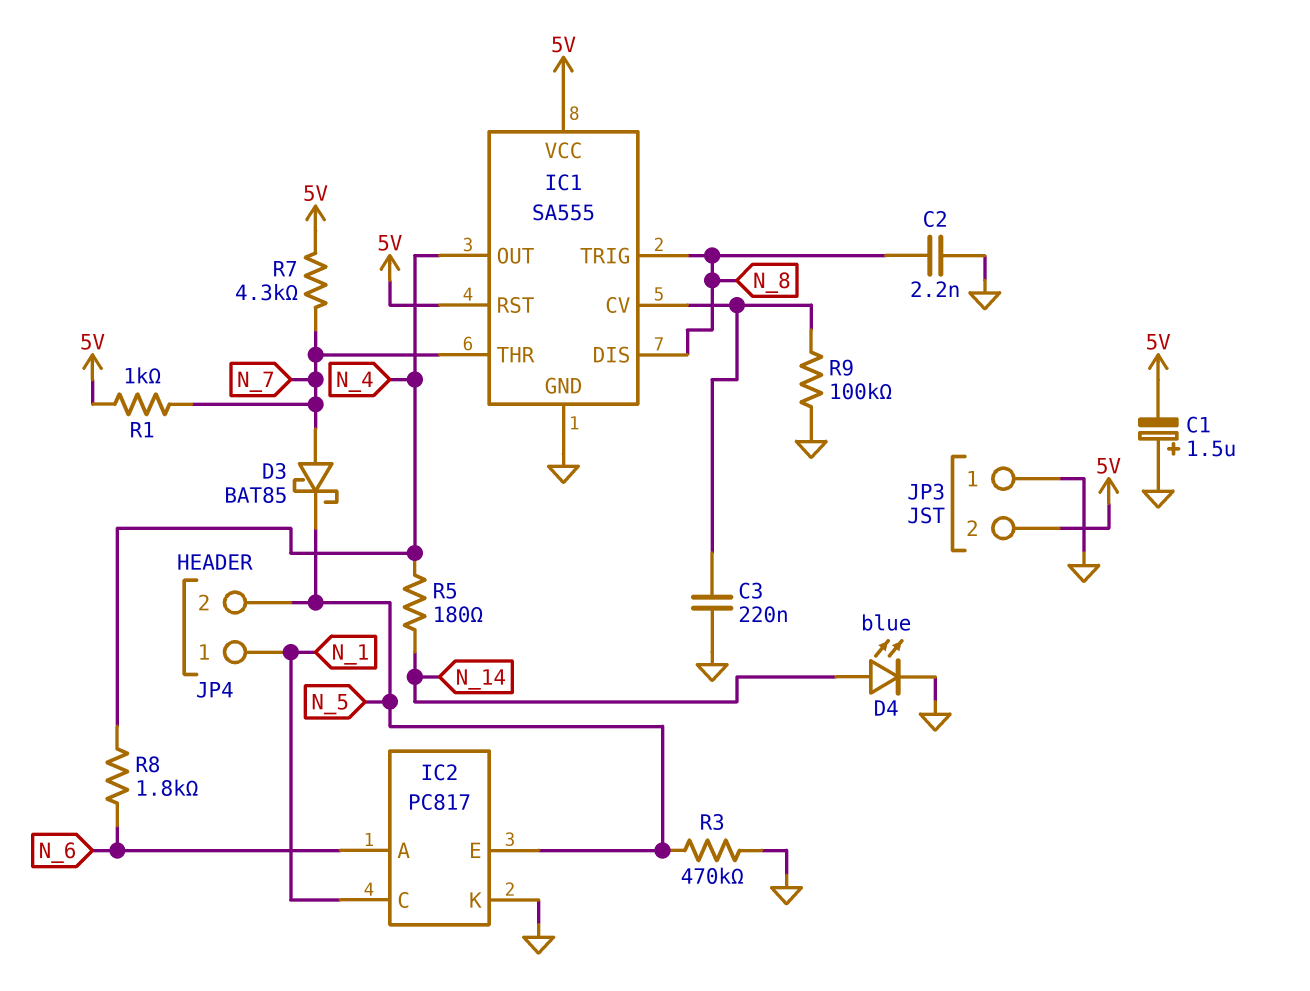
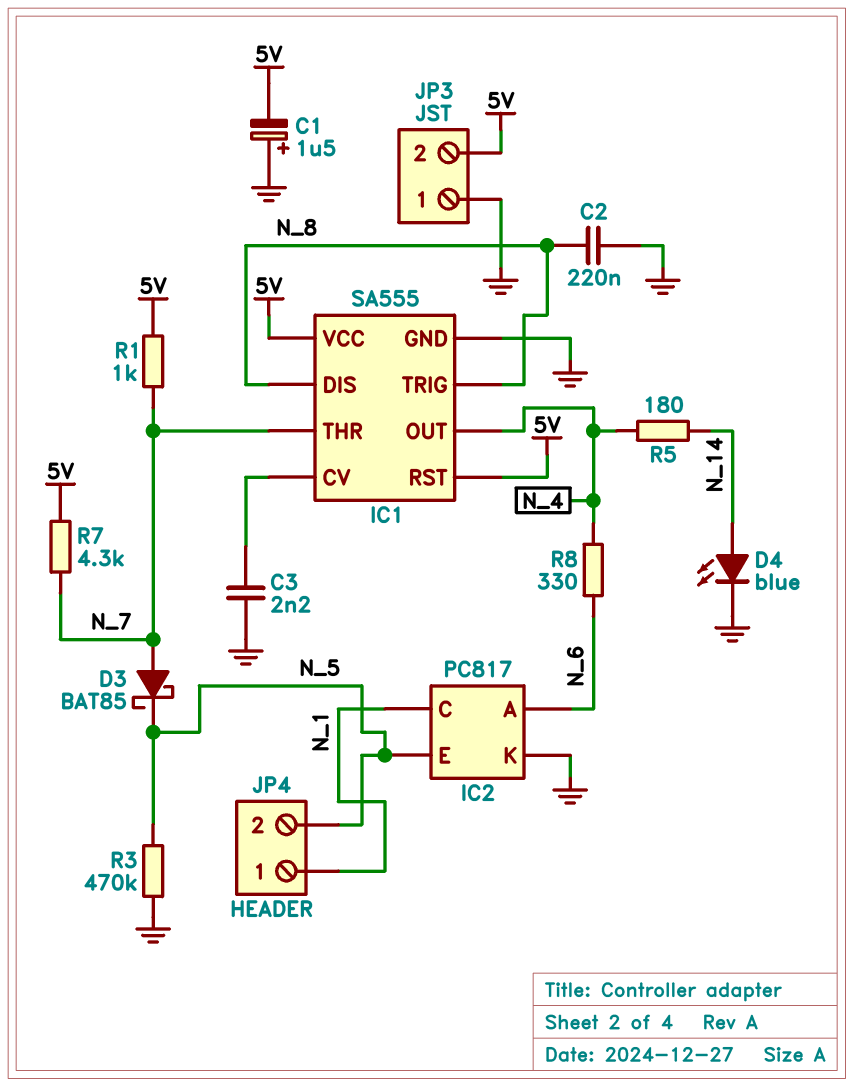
C2: 2.2nF (GND, N_8) -> 220nF (GND, N_8)
C3: 220nF (GND, IC1/CV) -> 2.2nF (GND, IC1/CV)
R8: 1.8k (N_4, N_6) -> 330 (N_4, N_6)
R9: 100k (GND, IC1/CV) -> none

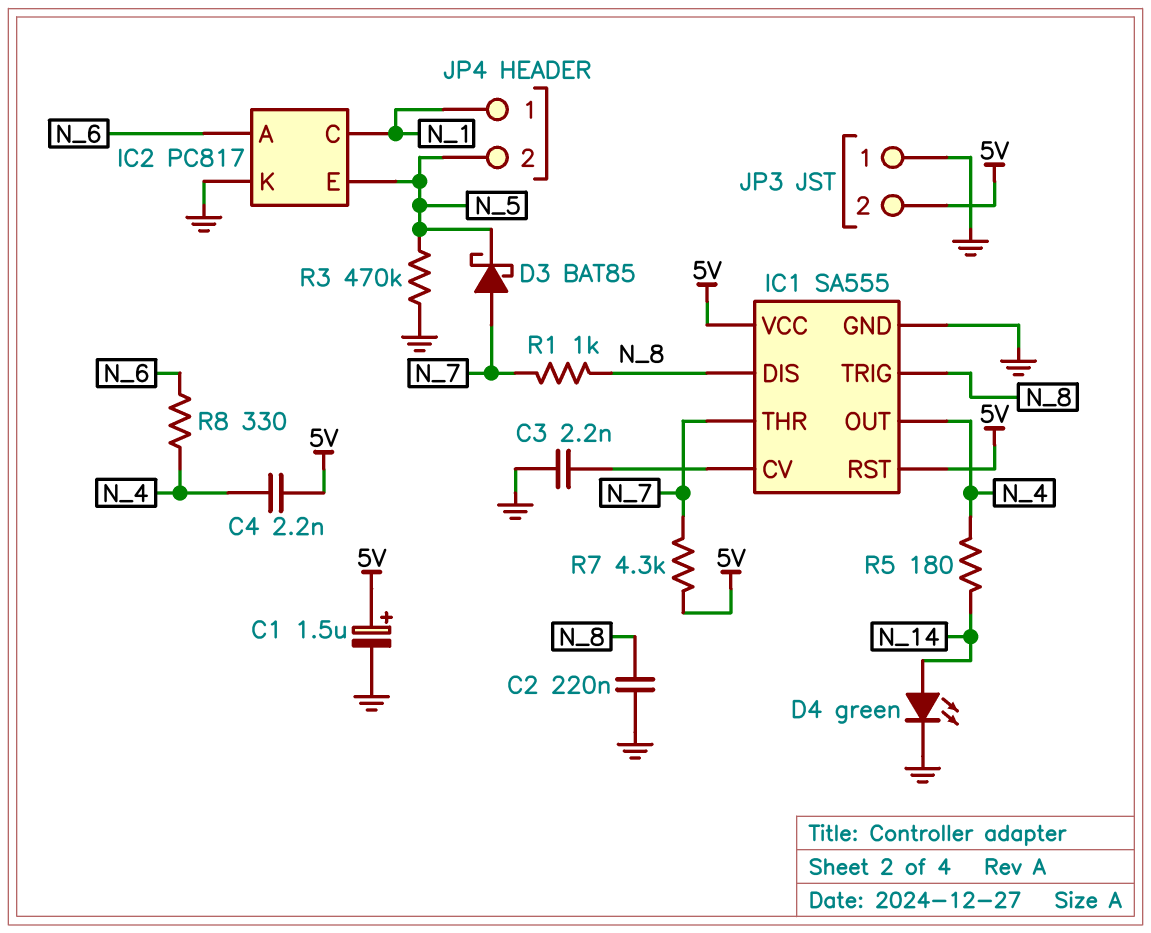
C1: 1.5uF (plus GND, minus 5V) -> 1.5uF (plus 5V, minus GND)
C4: none -> 2.2nF (5V, N_4)
D4: LED blue (A N_14, K GND) -> LED green (A N_14, K GND)
R1: 1k (5V, N_7) -> 1k (N_7, N_8)

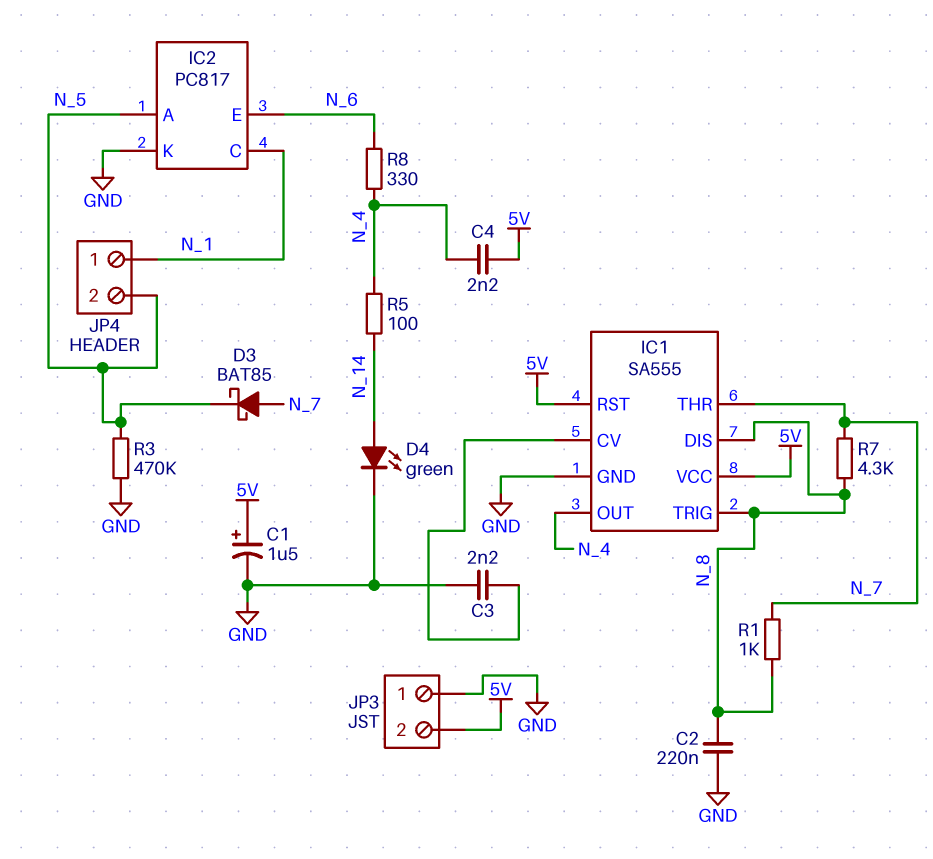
IC2 pin A: N_6 -> N_5
IC2 pin E: N_5 -> N_6
R5: 180 (N_4, N_14) -> 100 (N_4, N_14)
R7: 4.3k (5V, N_7) -> 4.3k (N_7, N_8)

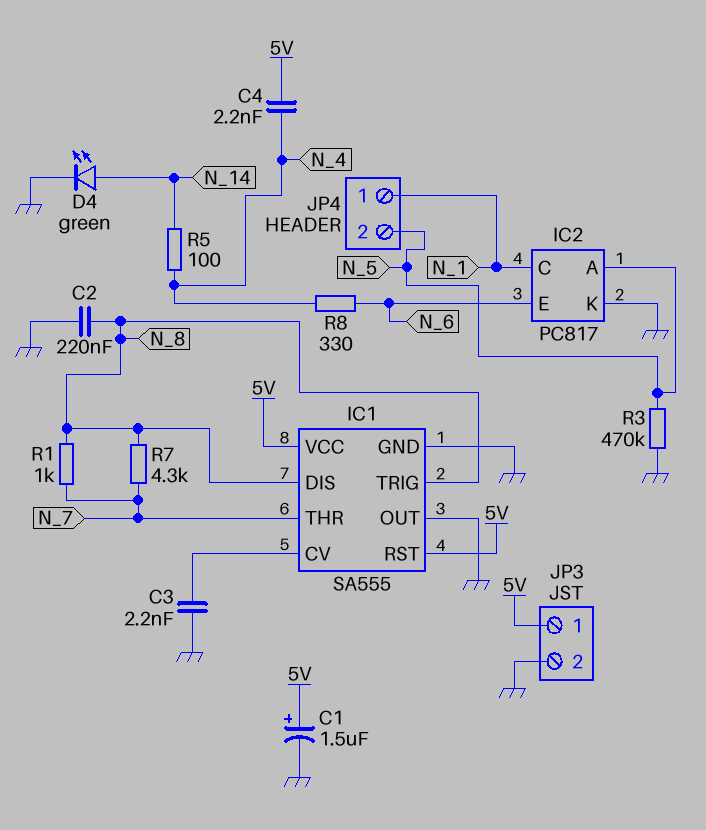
D3: schottky BAT85 (A N_7, K N_5) -> none
IC1 pin OUT: N_4 -> GND
JP3 pin 1: GND -> 5V
JP3 pin 2: 5V -> GND

